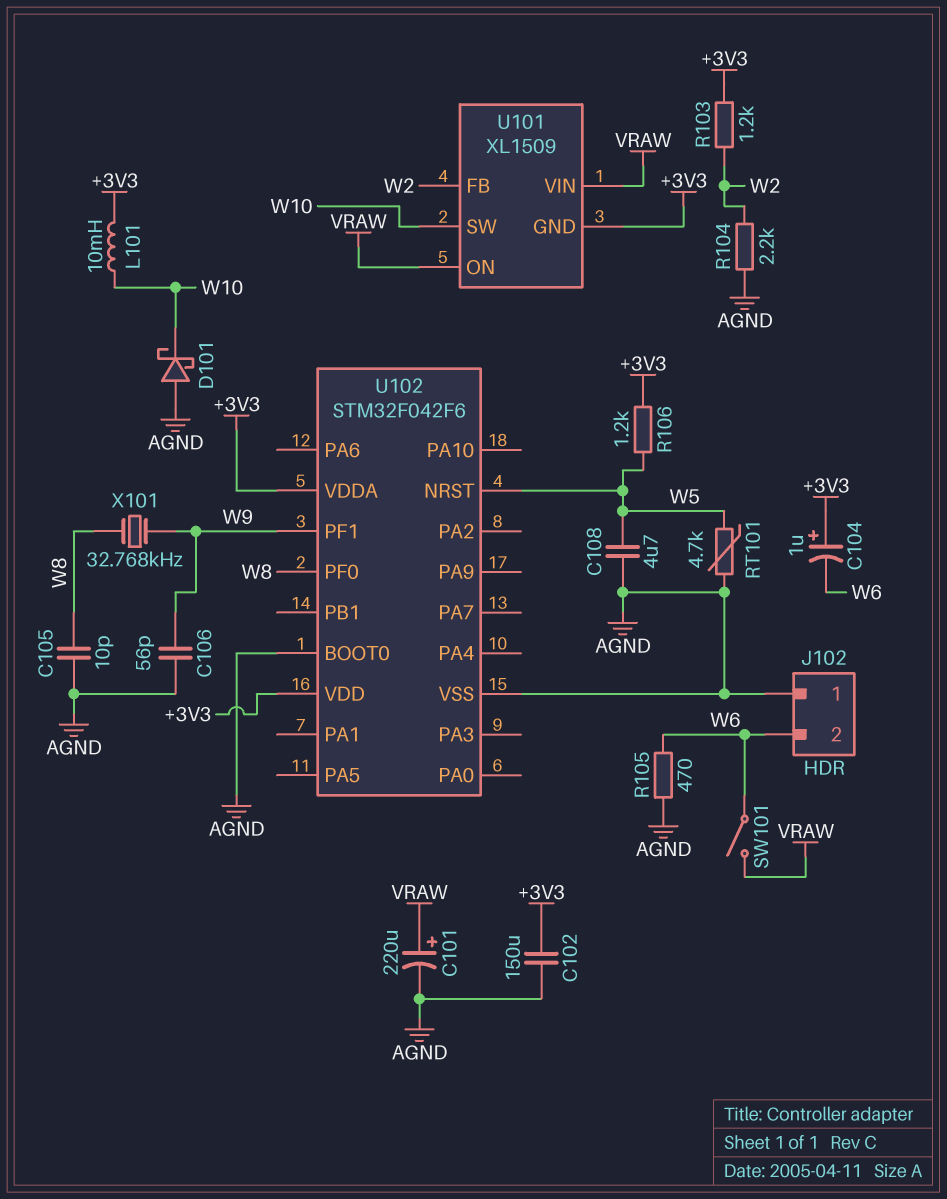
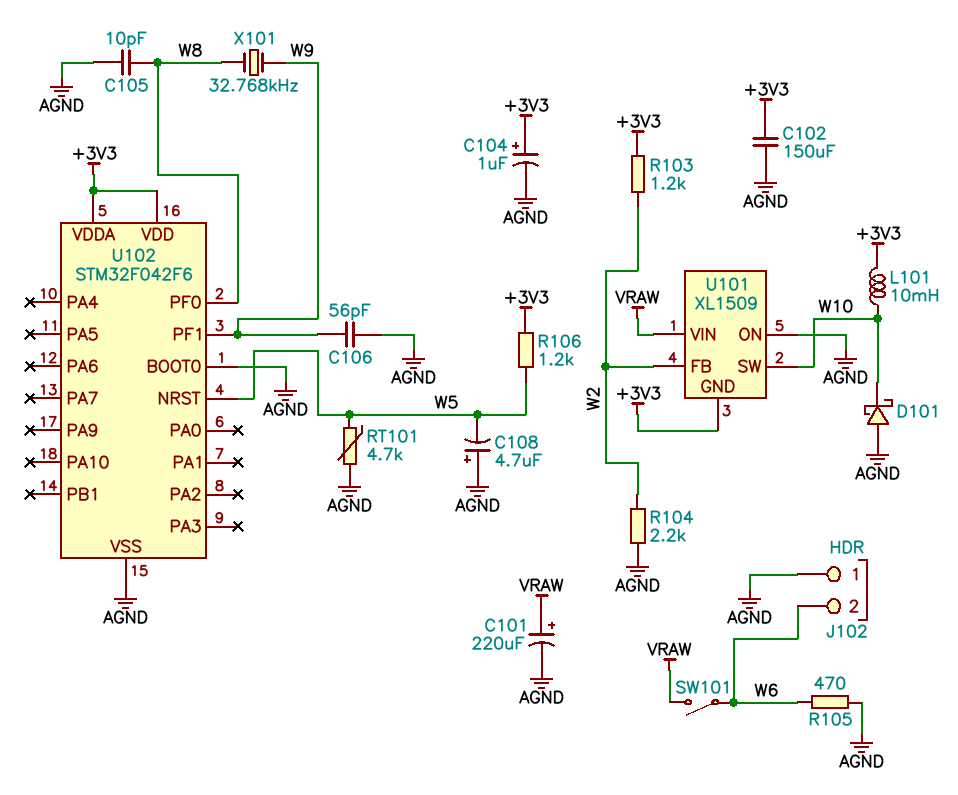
C104: 1uF (plus +3V3, minus W6) -> 1uF (plus +3V3, minus AGND)
C108: 4.7uF (AGND, W5) -> 4.7uF (plus AGND, minus W5)
U101 pin ON: VRAW -> AGND

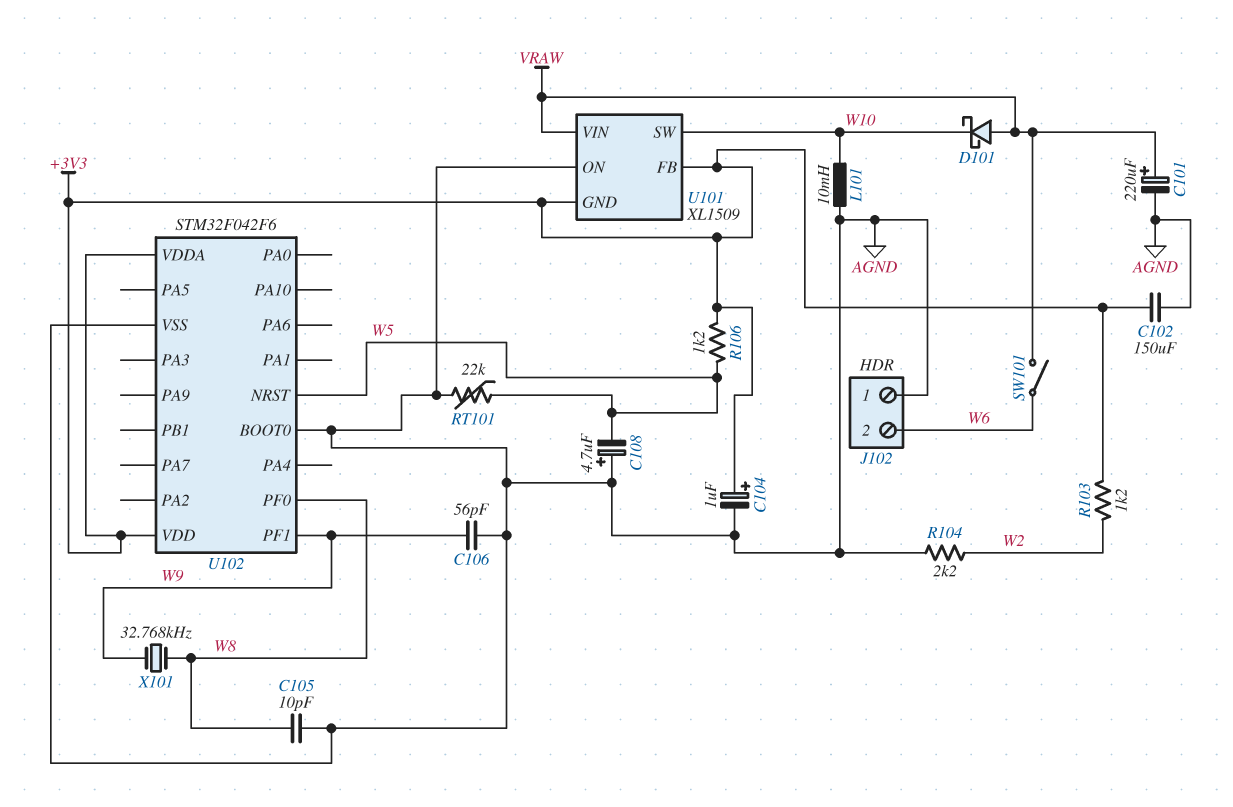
D101: schottky (A AGND, K W10) -> schottky (A VRAW, K W10)
L101: 10mH (+3V3, W10) -> 10mH (AGND, W10)
R105: 470 (AGND, W6) -> none
RT101: 4.7k (AGND, W5) -> 22k (AGND, W5)
U101 pin FB: W2 -> +3V3

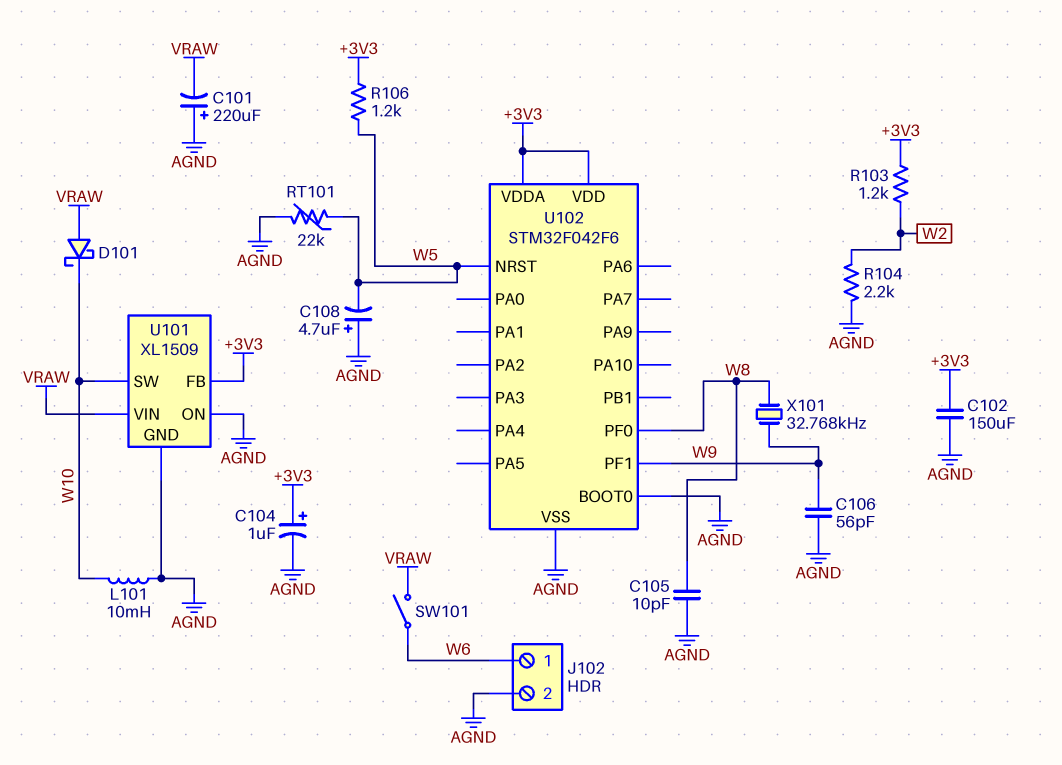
C101: 220uF (plus VRAW, minus AGND) -> 220uF (plus AGND, minus VRAW)
J102 pin 1: AGND -> W6
J102 pin 2: W6 -> AGND
U101 pin GND: +3V3 -> AGND

